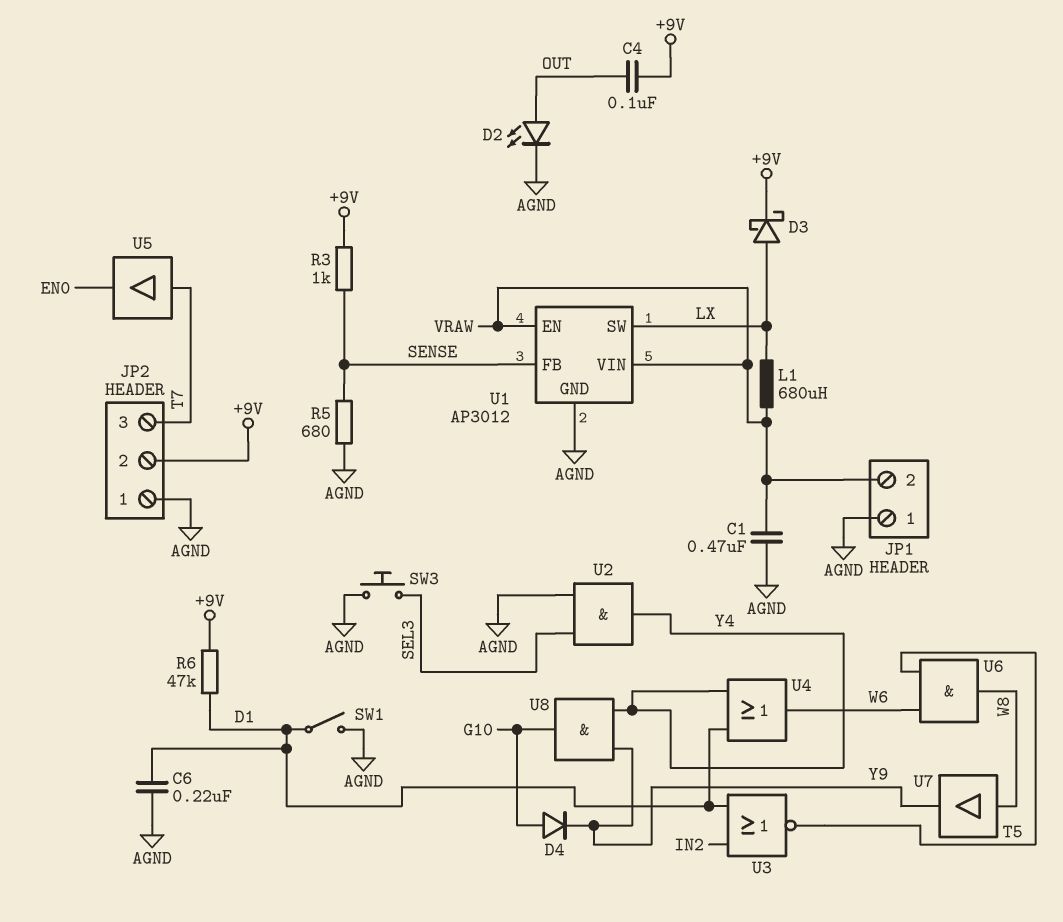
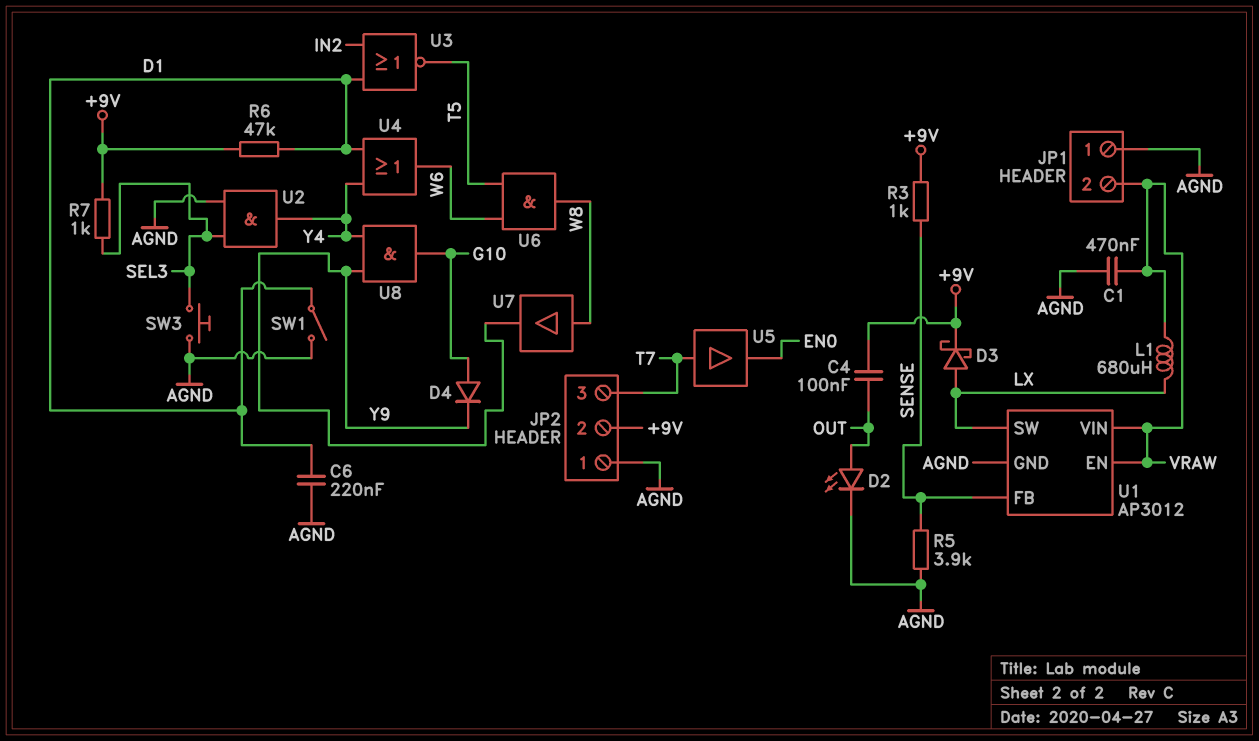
R5: 680 (AGND, SENSE) -> 3.9k (AGND, SENSE)
R7: none -> 1k (+9V, SEL3)

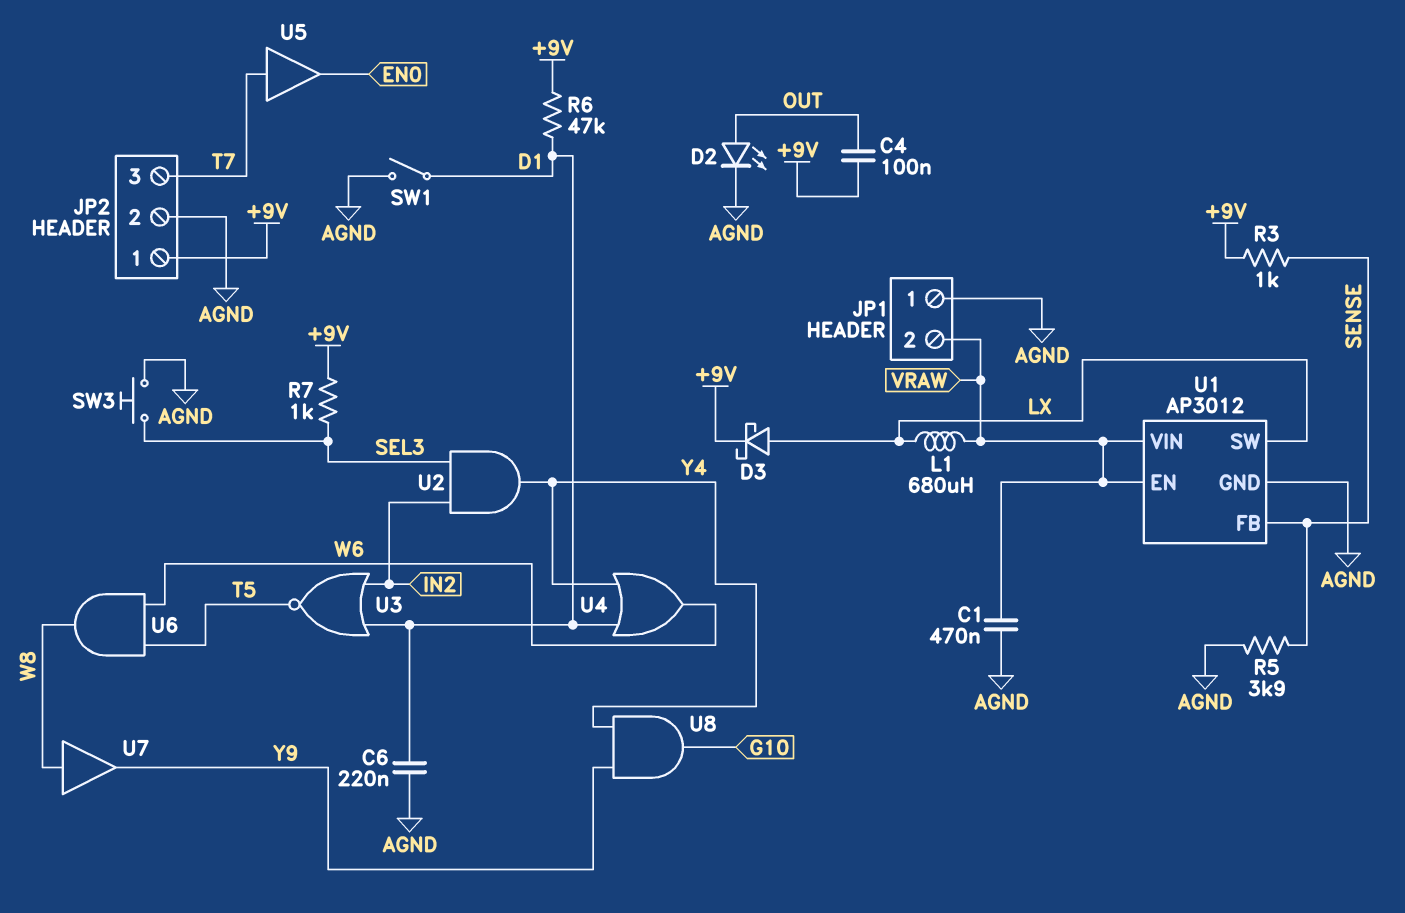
D4: diode (A G10, K Y9) -> none
JP2 pin 1: AGND -> +9V
JP2 pin 2: +9V -> AGND
U2: AND (in AGND, in SEL3, out Y4) -> AND (in IN2, in SEL3, out Y4)

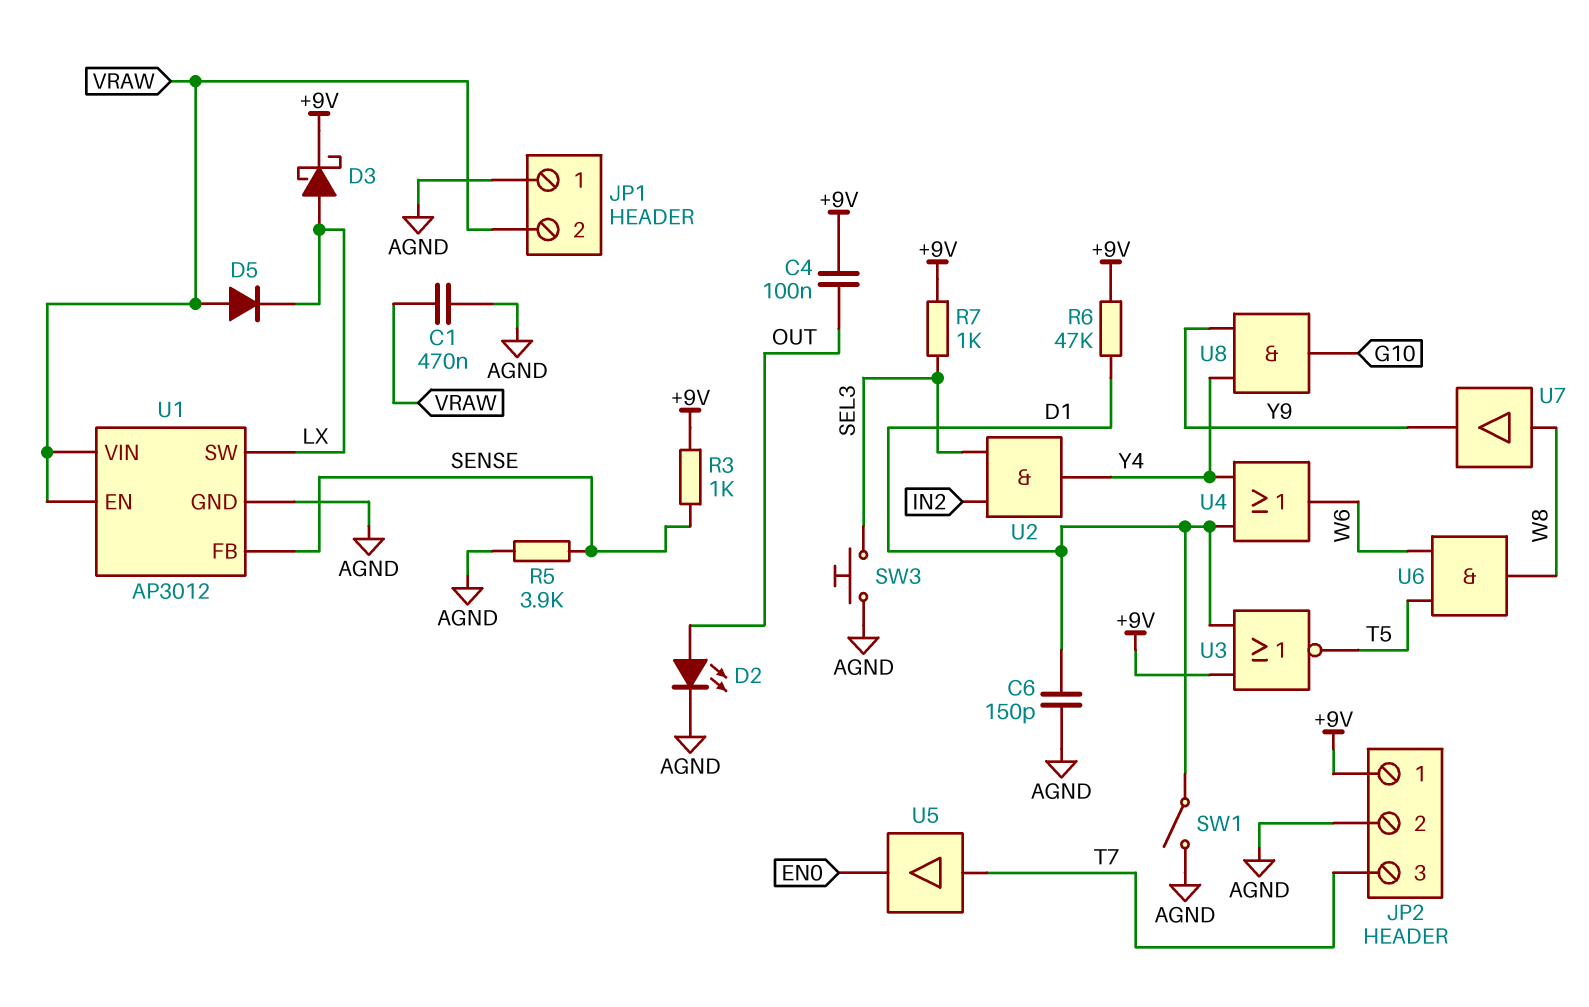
C6: 220nF (AGND, D1) -> 150pF (AGND, D1)
D5: none -> diode (A VRAW, K LX)
L1: 680uH (LX, VRAW) -> none
U3: NOR (in D1, in IN2, out T5) -> NOR (in +9V, in D1, out T5)

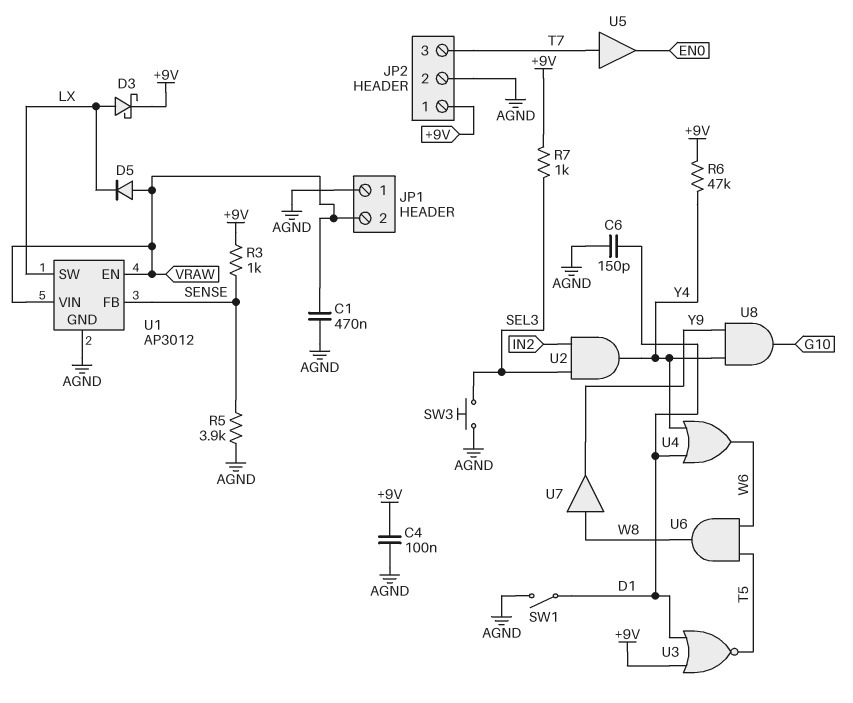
C4: 100nF (+9V, OUT) -> 100nF (+9V, AGND)
D2: LED (A OUT, K AGND) -> none
R6: 47k (+9V, D1) -> 47k (+9V, Y4)

